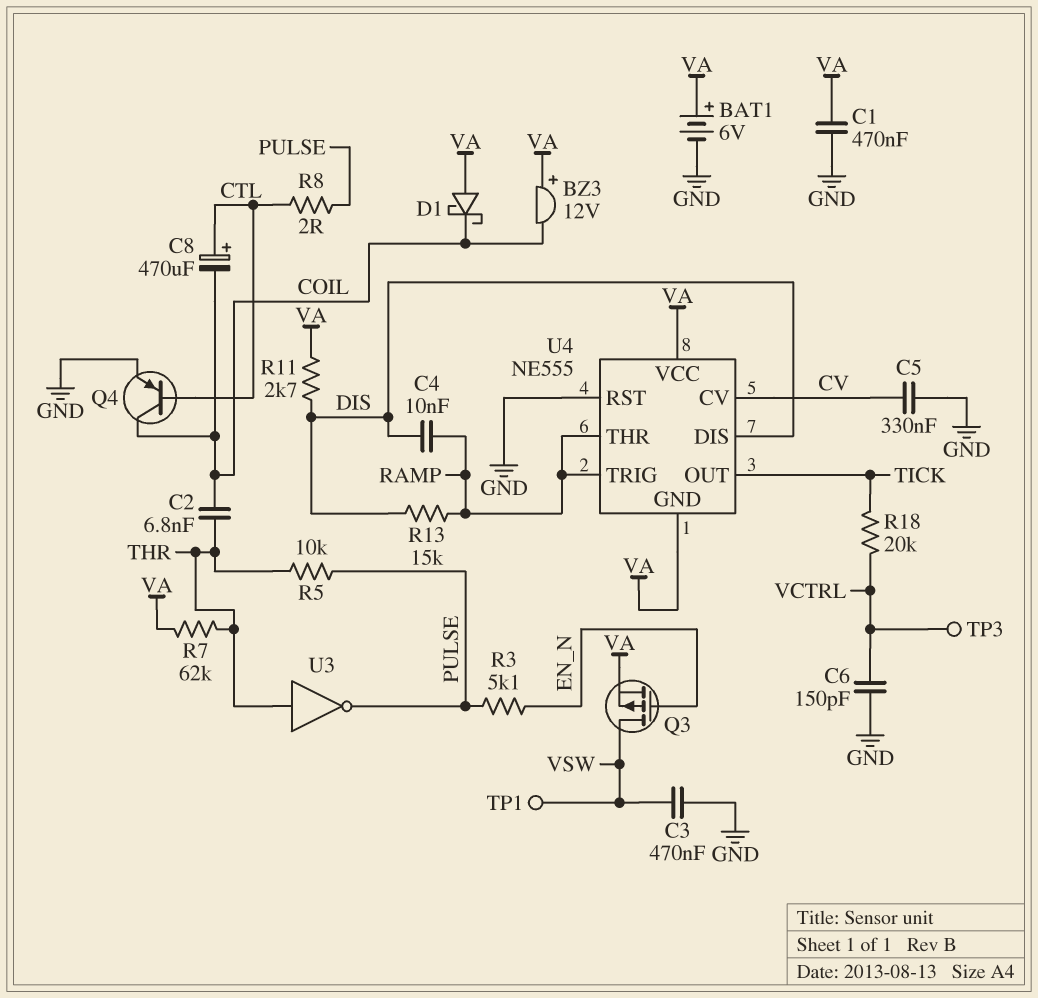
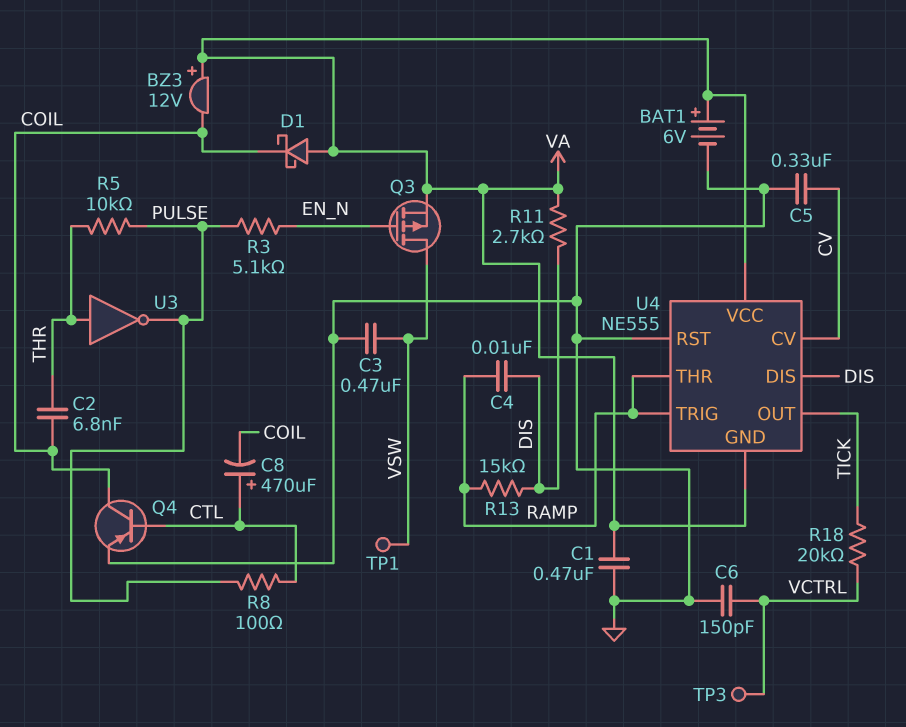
R7: 62k (THR, VA) -> none
R8: 2 (CTL, PULSE) -> 100 (CTL, PULSE)

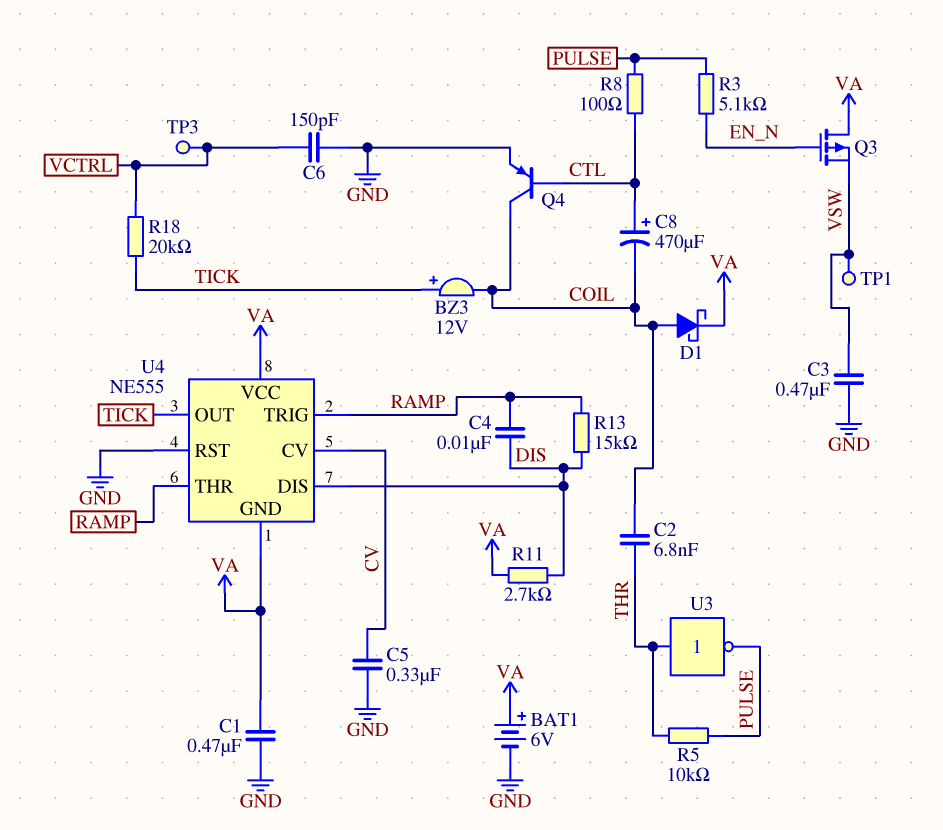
BZ3: buzzer 12V (plus VA, minus COIL) -> buzzer 12V (plus TICK, minus COIL)
D1: schottky (A VA, K COIL) -> schottky (A COIL, K VA)
Q3: PMOS (G EN_N, D VSW, S VA) -> PMOS (G EN_N, D VA, S VSW)

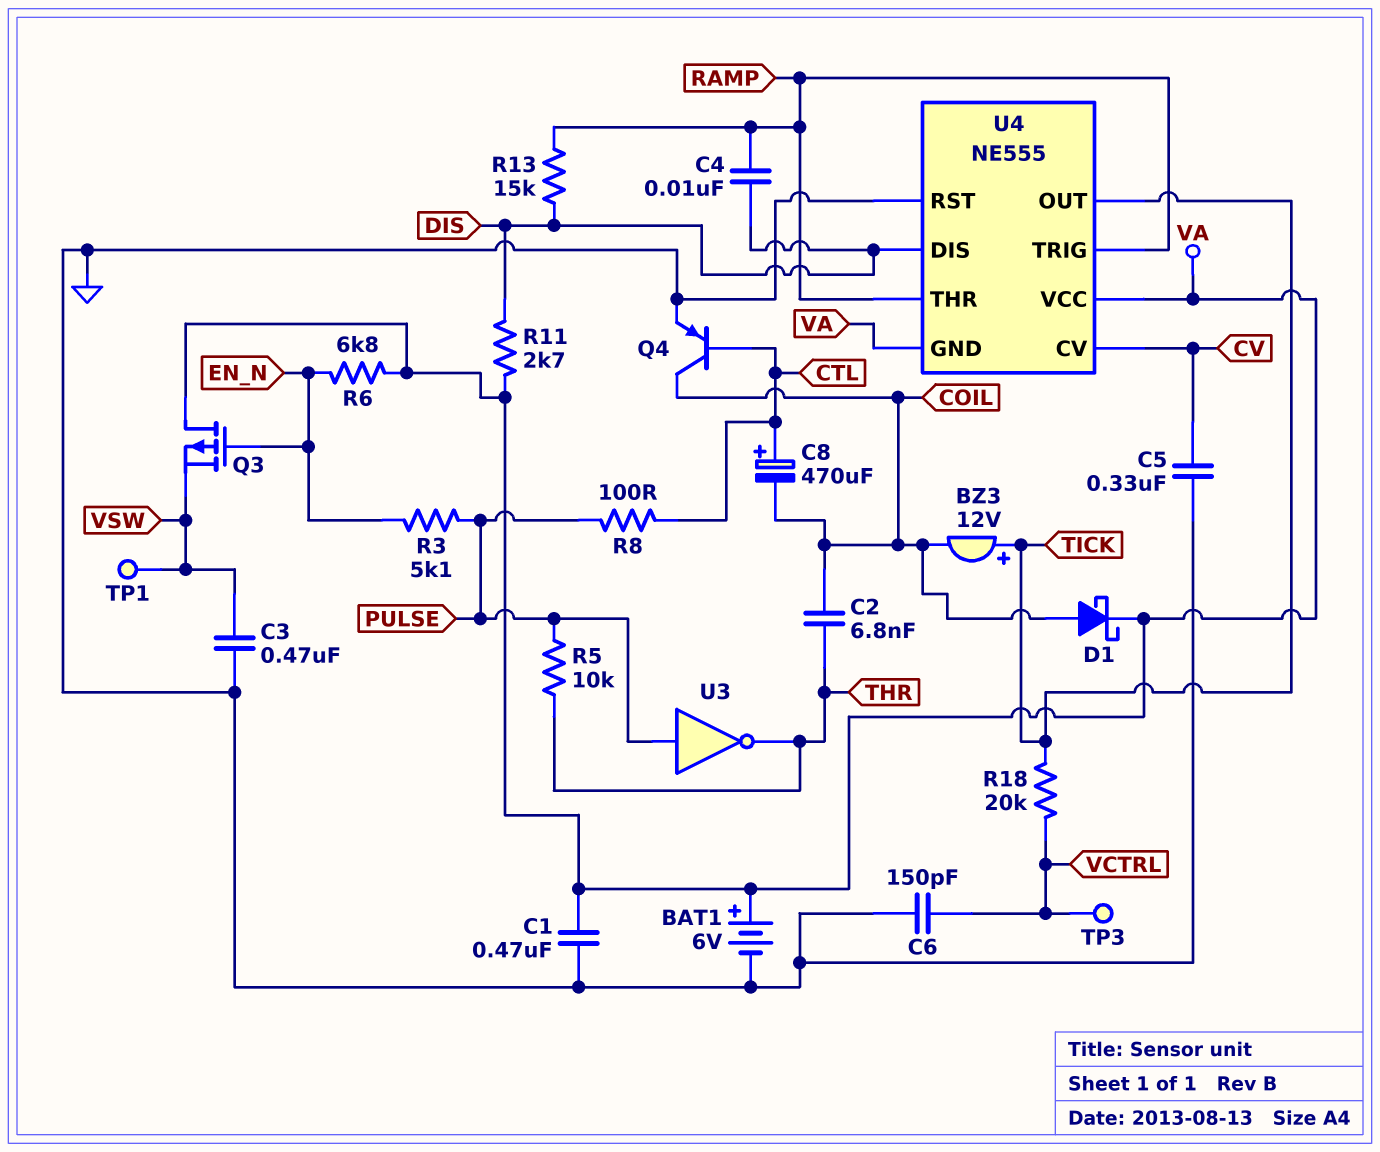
R6: none -> 6.8k (EN_N, VA)
U3: NOT (in THR, out PULSE) -> NOT (in PULSE, out THR)

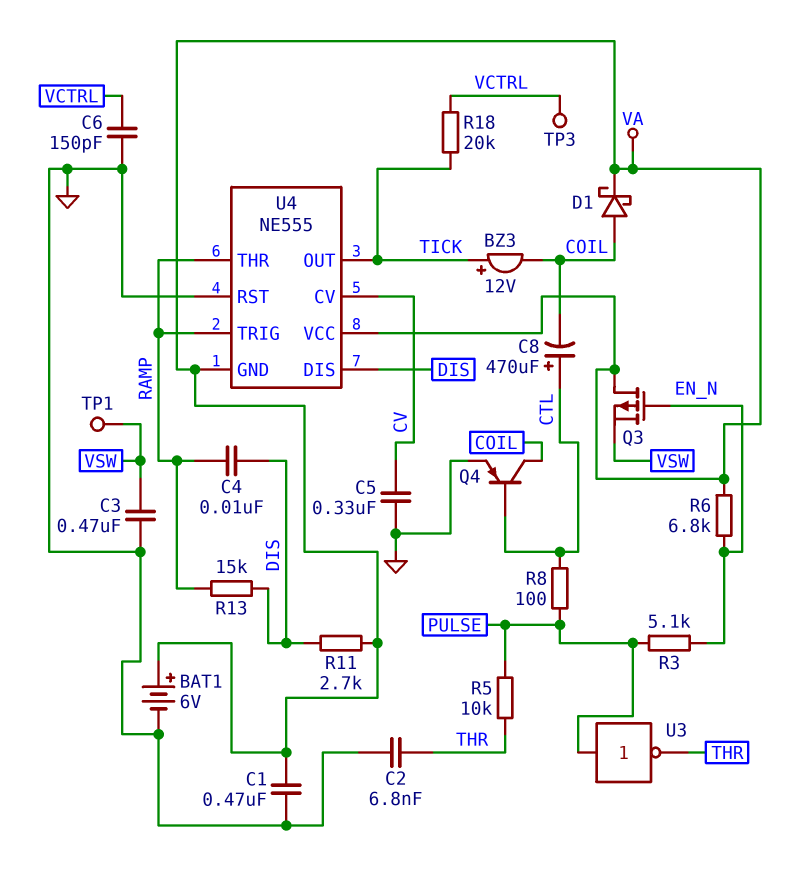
C2: 6.8nF (COIL, THR) -> 6.8nF (GND, THR)

